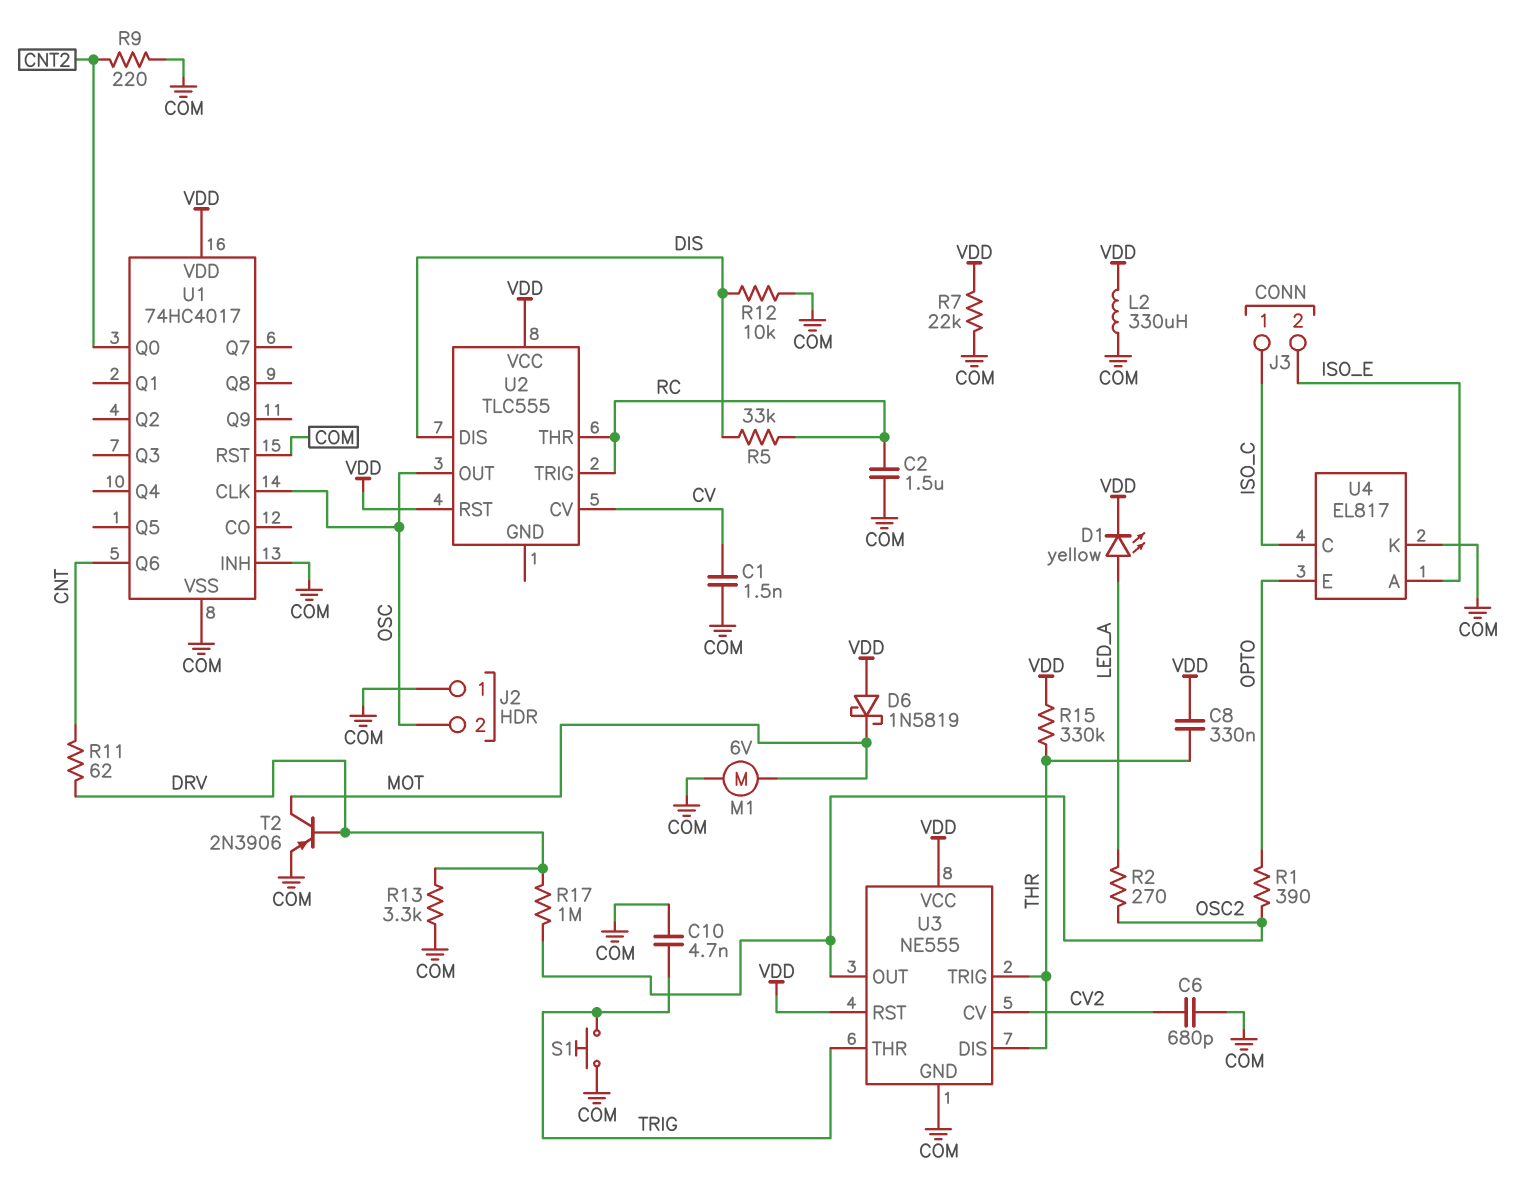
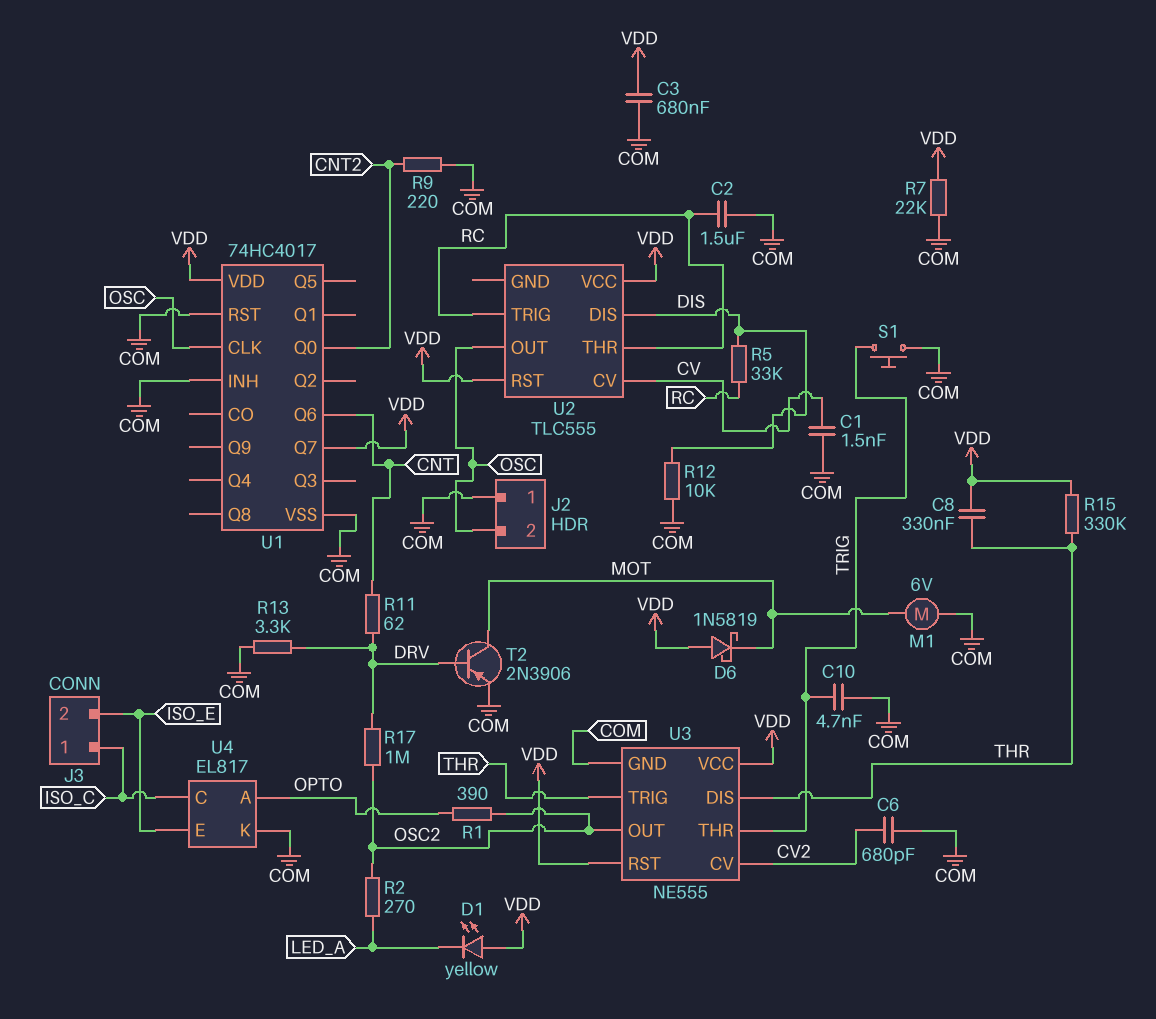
C3: none -> 680nF (COM, VDD)
D1: LED yellow (A LED_A, K VDD) -> LED yellow (A VDD, K LED_A)
L2: 330uH (COM, VDD) -> none
U1 pin Q7: none -> VDD
U4 pin A: ISO_E -> OPTO
U4 pin E: OPTO -> ISO_E

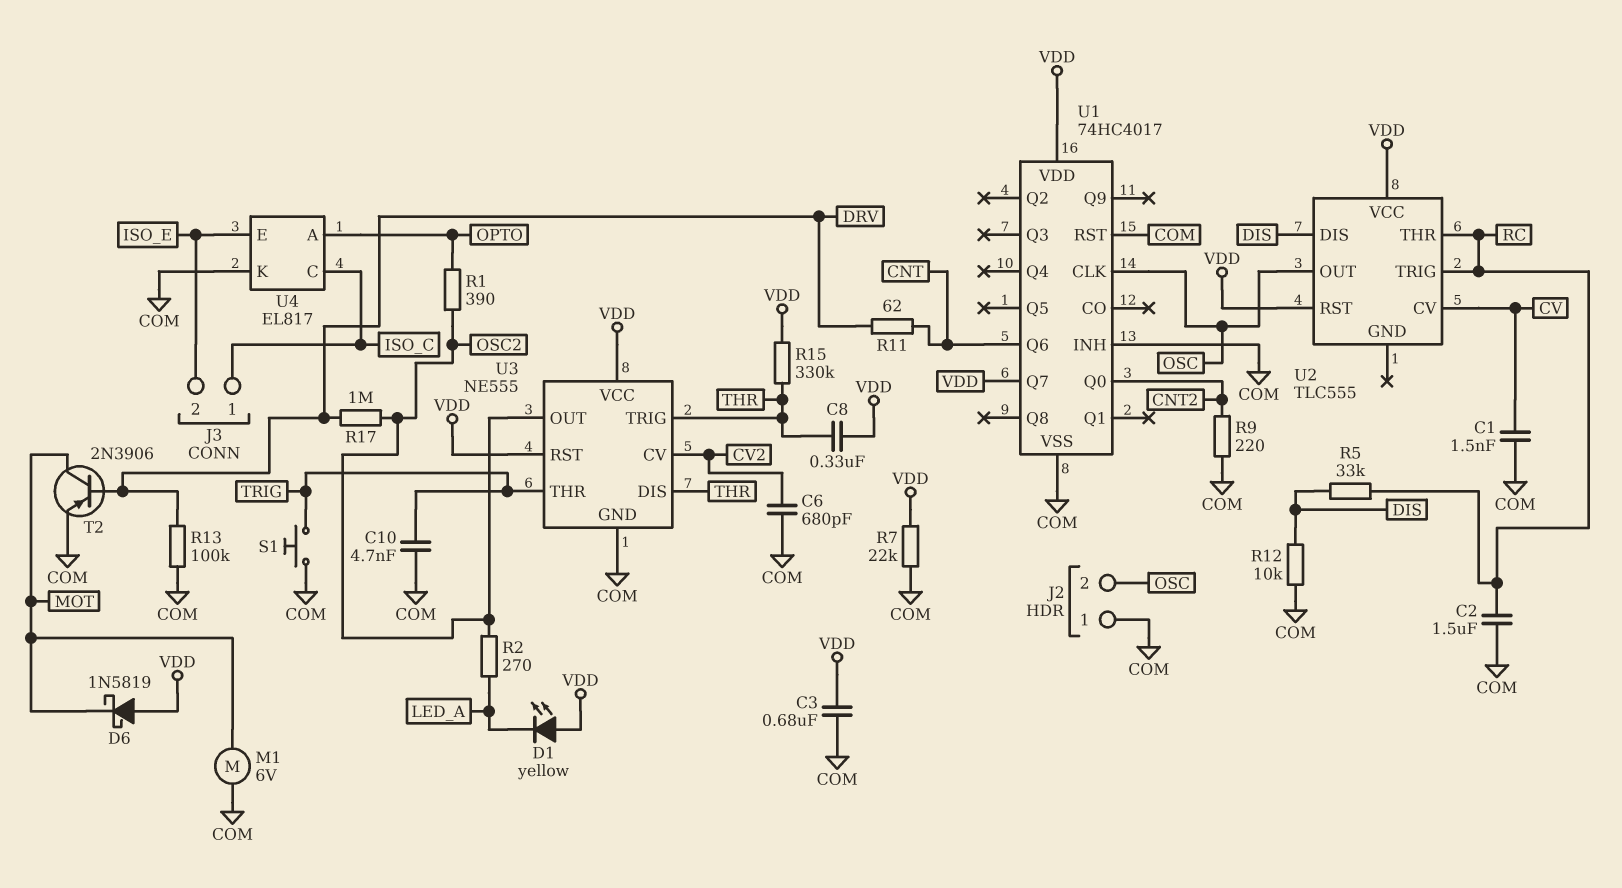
R13: 3.3k (COM, DRV) -> 100k (COM, DRV)

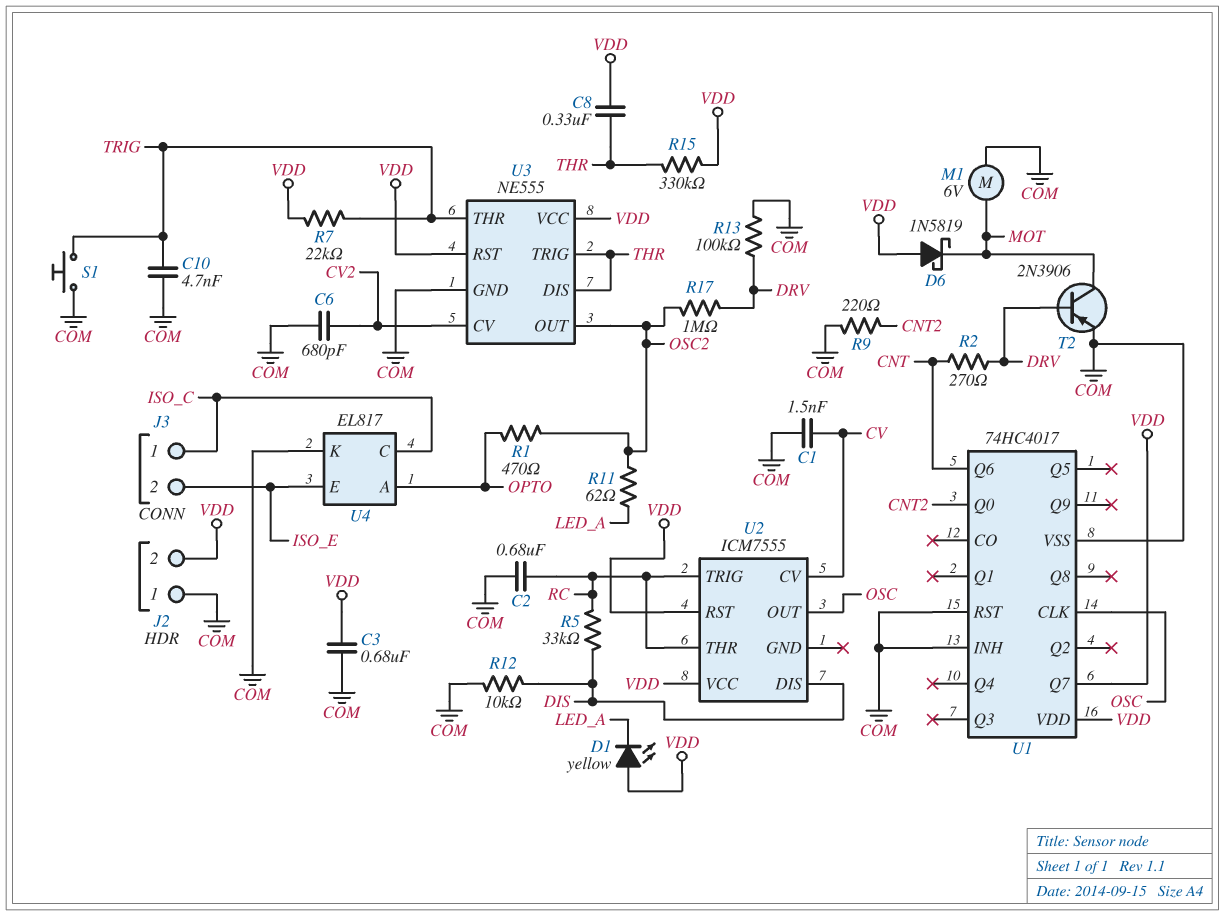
C2: 1.5uF (COM, RC) -> 680nF (COM, RC)
J2 pin 2: OSC -> VDD
R1: 390 (OPTO, OSC2) -> 470 (OPTO, OSC2)
R2: 270 (LED_A, OSC2) -> 270 (CNT, DRV)
R7: 22k (COM, VDD) -> 22k (TRIG, VDD)
R11: 62 (CNT, DRV) -> 62 (LED_A, OSC2)
U2: TLC555 -> ICM7555

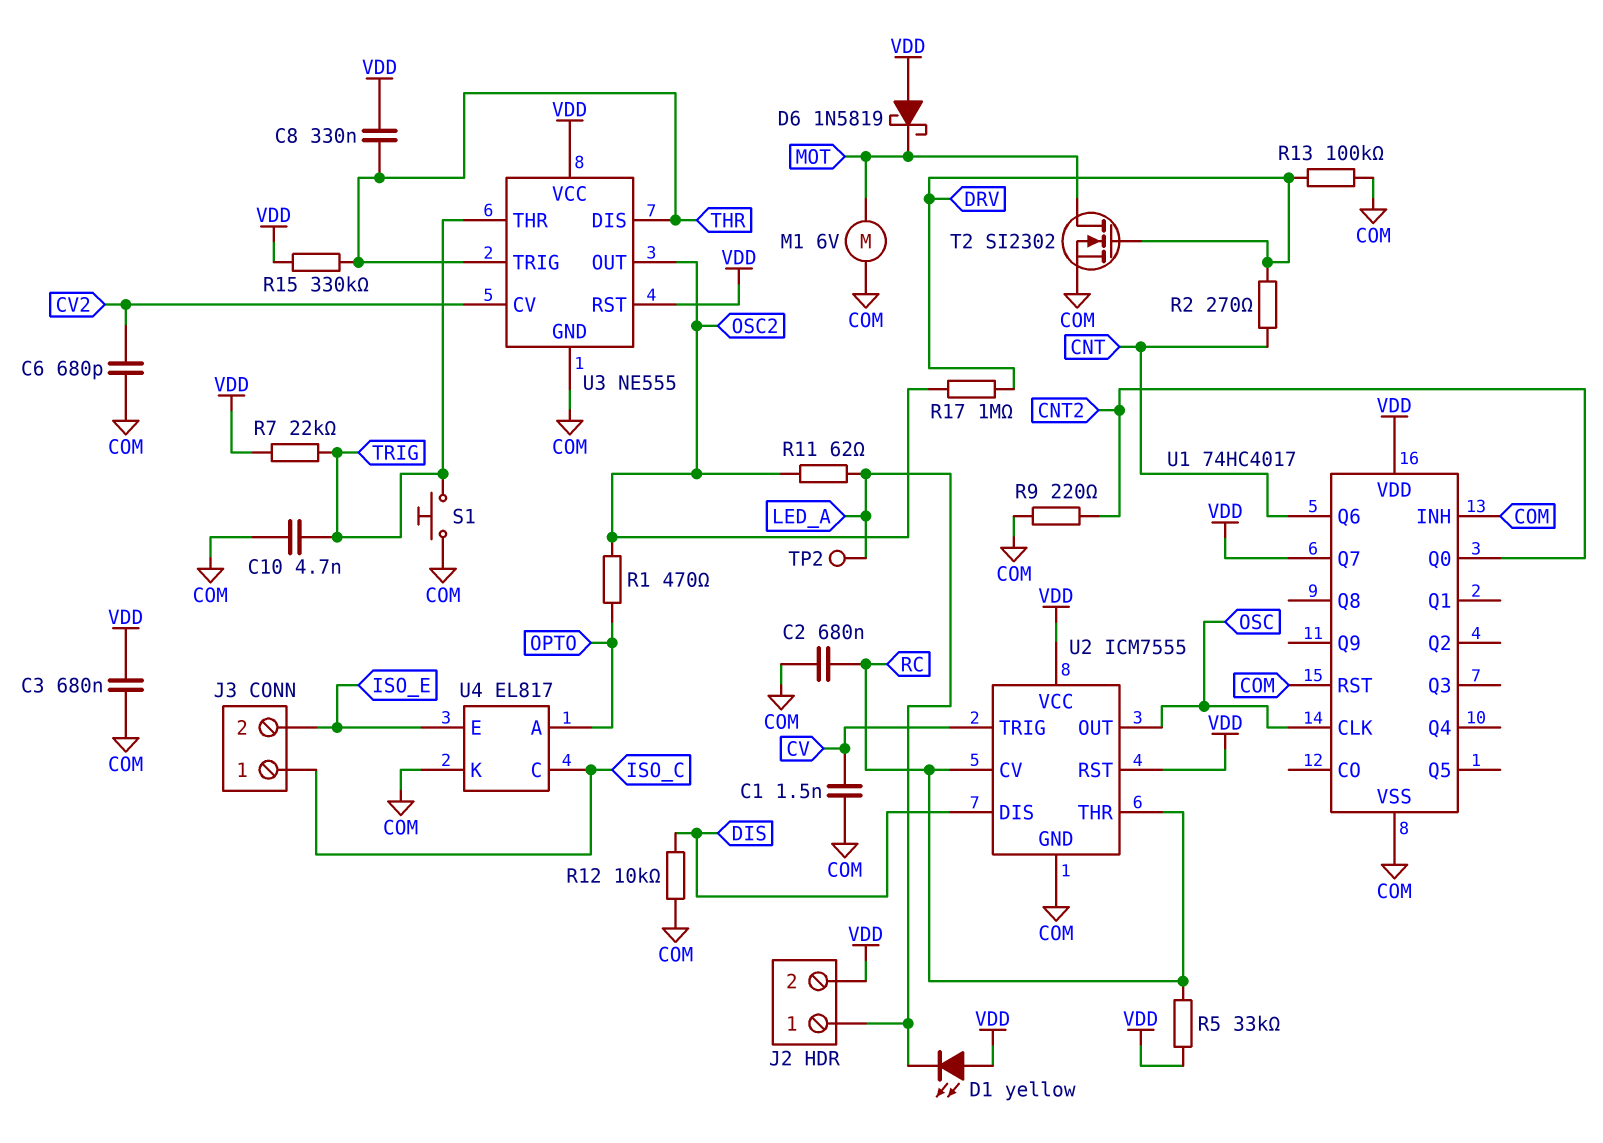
J2 pin 1: COM -> LED_A
R5: 33k (DIS, RC) -> 33k (RC, VDD)
T2: PNP 2N3906 (B DRV, C MOT, E COM) -> NMOS SI2302 (G DRV, D MOT, S COM)
TP2: none -> test point (LED_A)
U2 pin CV: CV -> RC
U2 pin GND: none -> COM
U2 pin TRIG: RC -> CV

